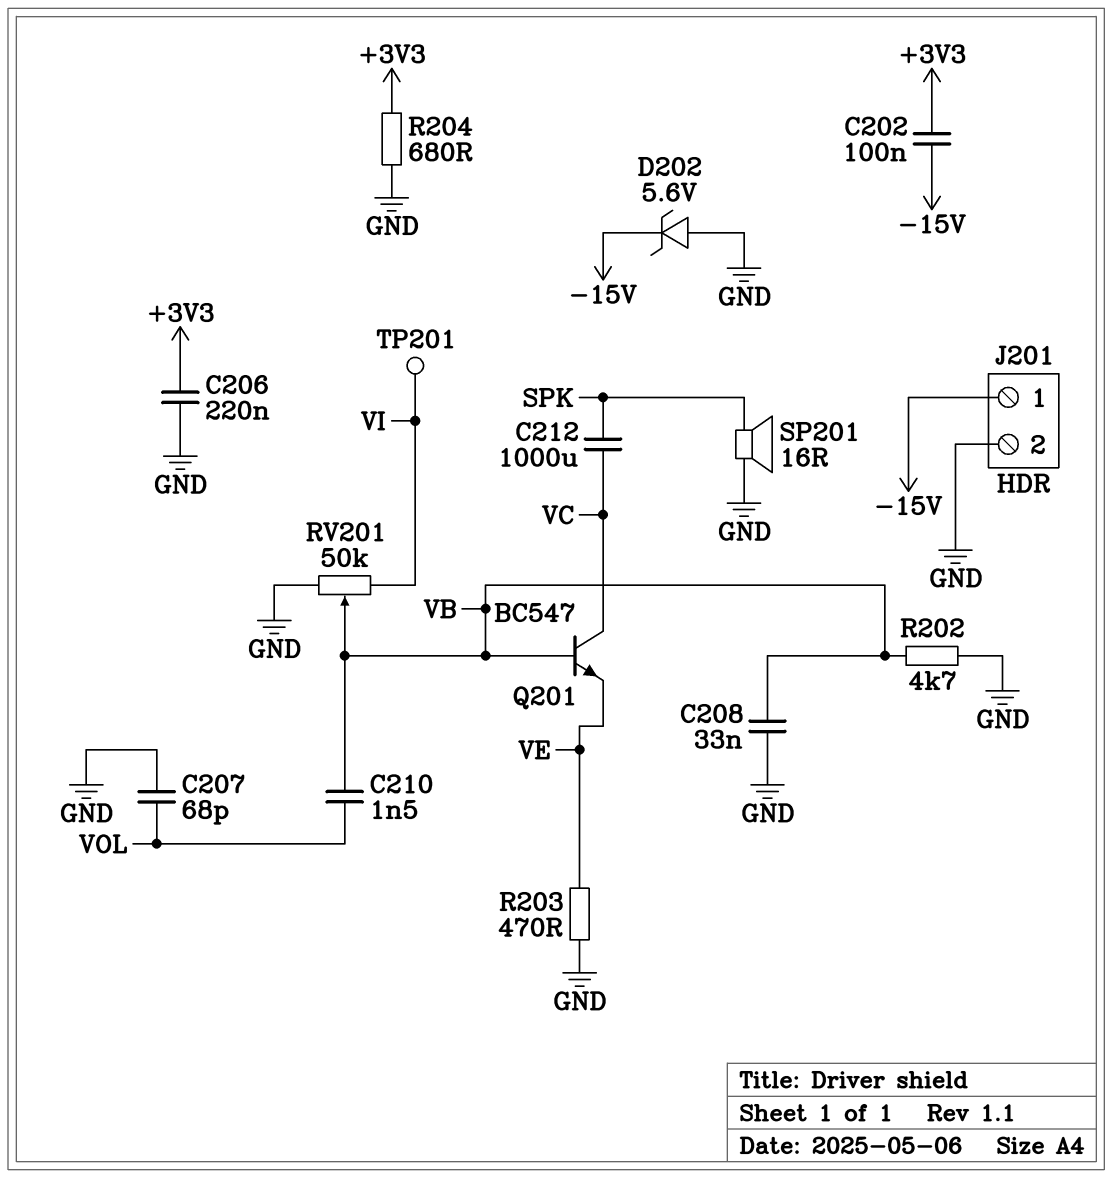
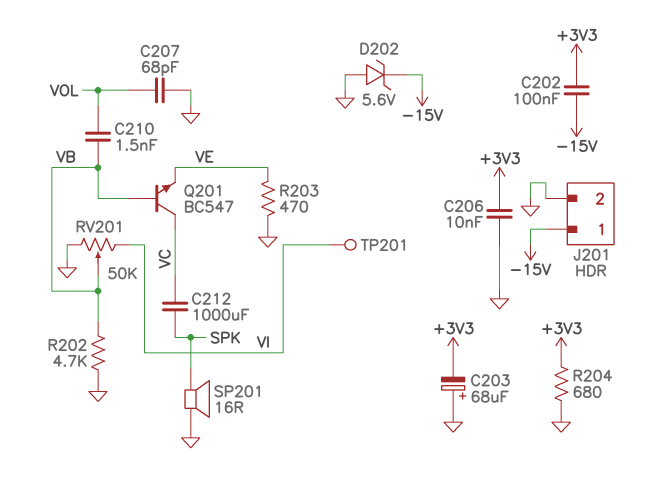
C203: none -> 68uF (plus GND, minus +3V3)
C206: 220nF (+3V3, GND) -> 10nF (+3V3, GND)
C208: 33nF (GND, VB) -> none

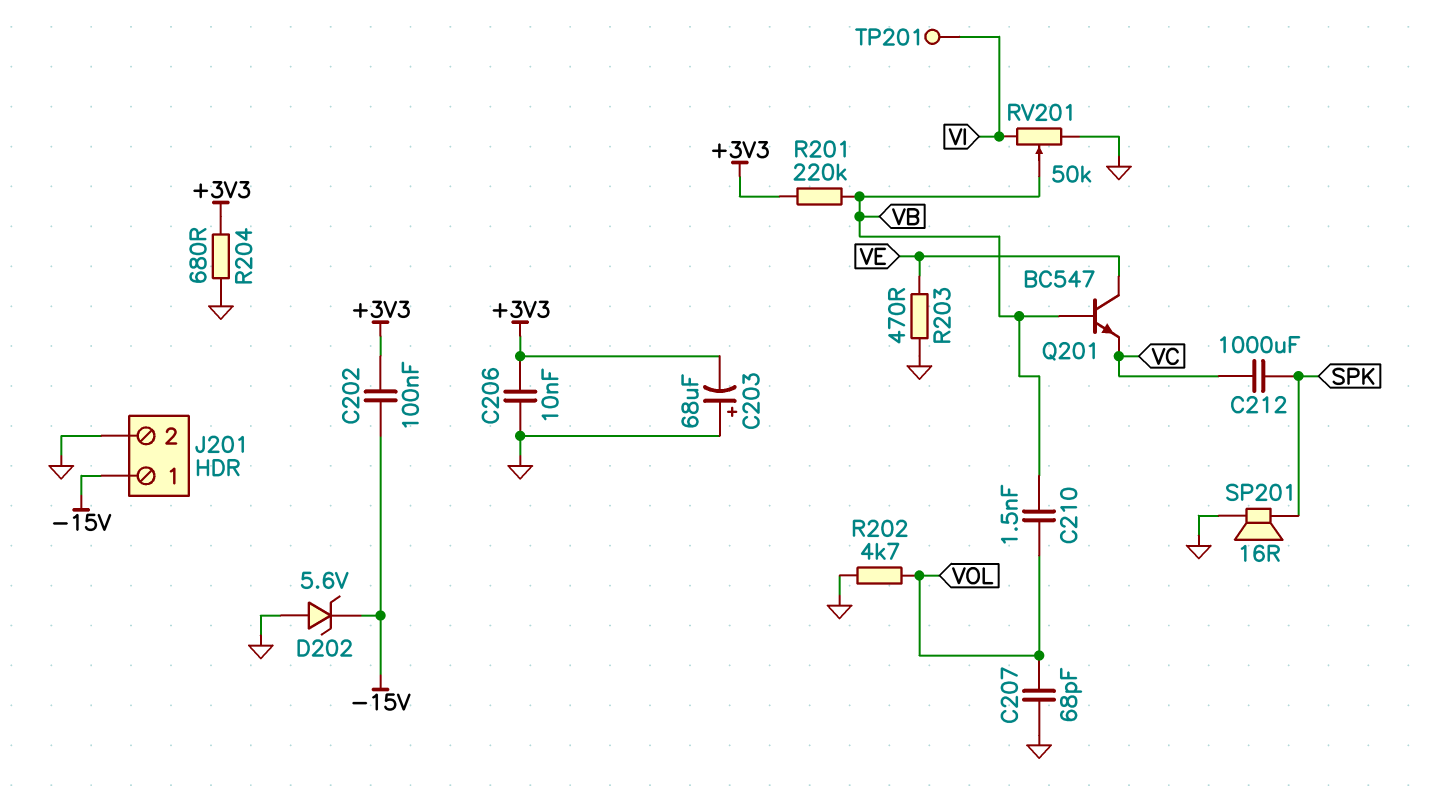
Q201: NPN BC547 (B VB, C VC, E VE) -> NPN BC547 (B VB, C VE, E VC)
R201: none -> 220k (+3V3, VB)
R202: 4.7k (GND, VB) -> 4.7k (GND, VOL)

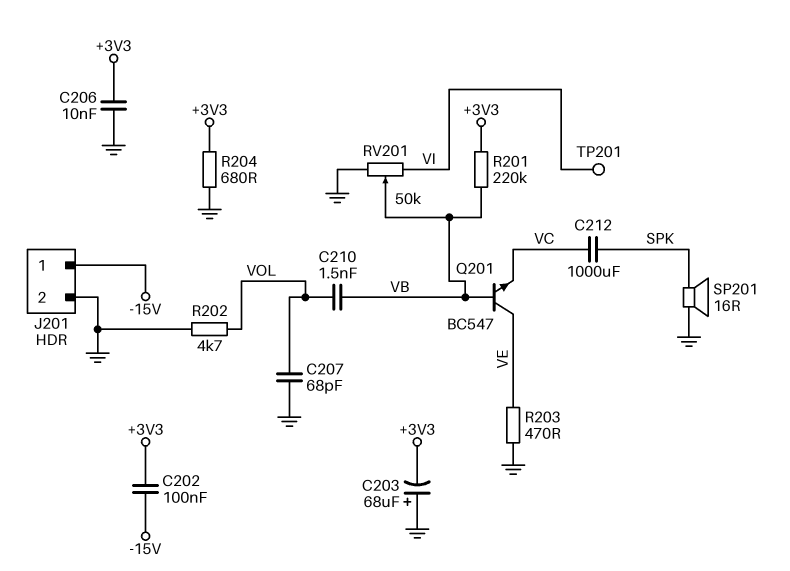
D202: zener 5.6V (A GND, K -15V) -> none

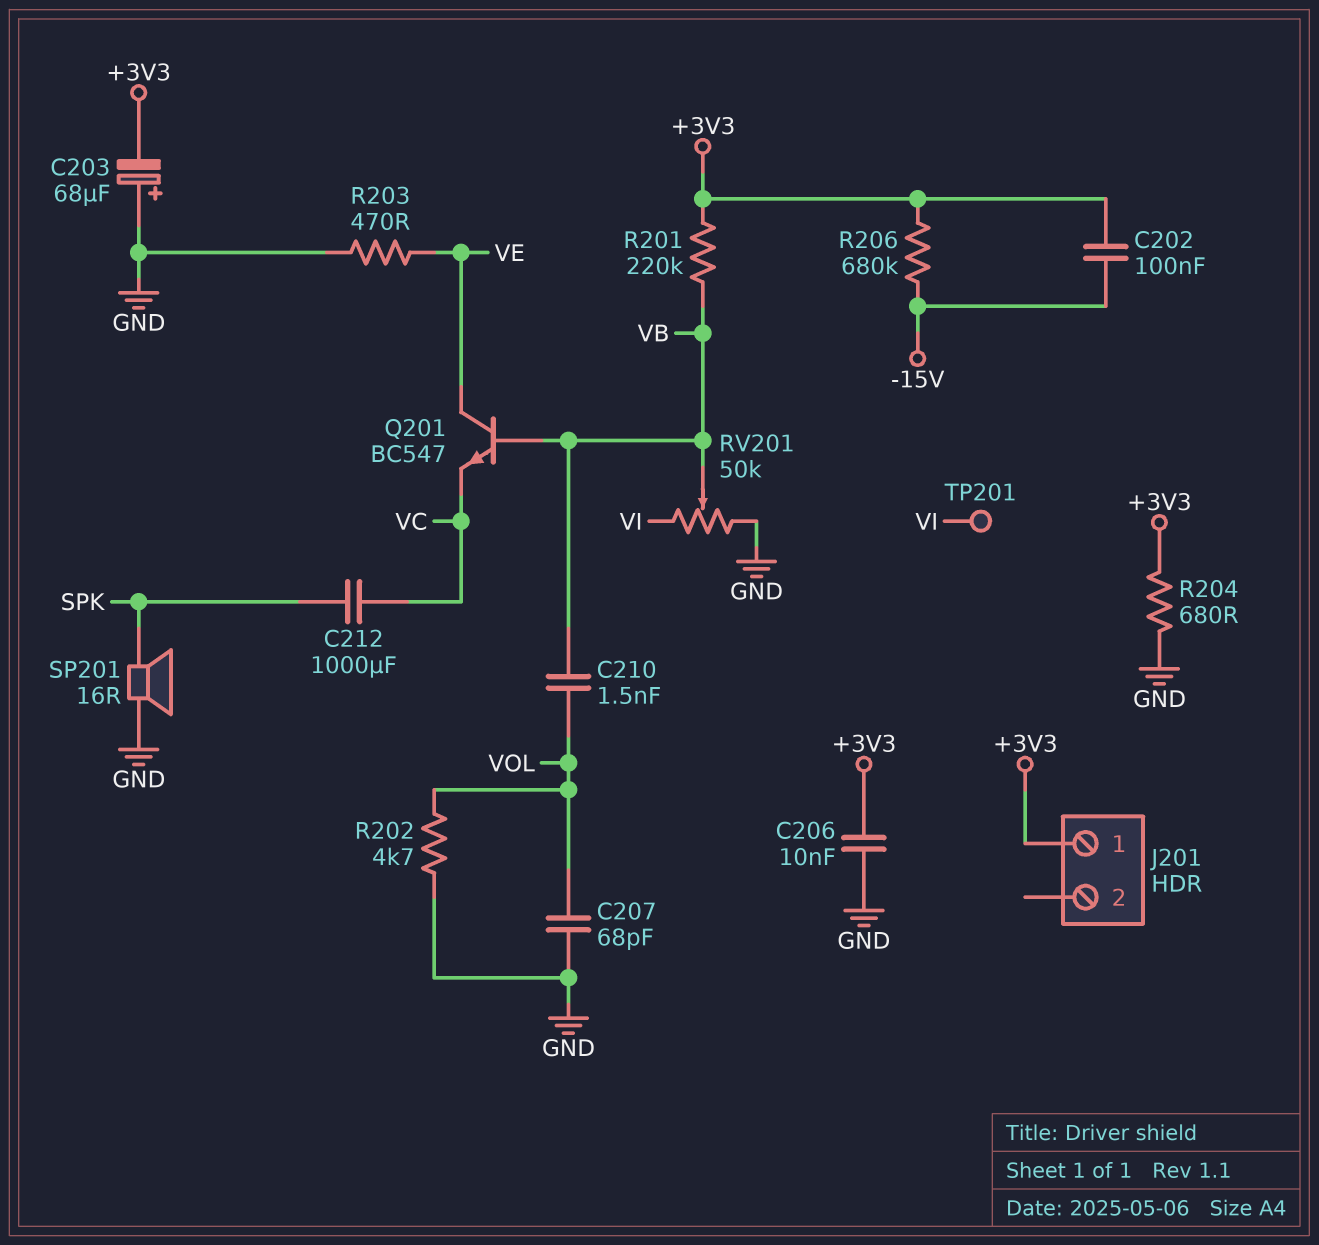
J201 pin 1: -15V -> +3V3
J201 pin 2: GND -> none
R206: none -> 680k (+3V3, -15V)

